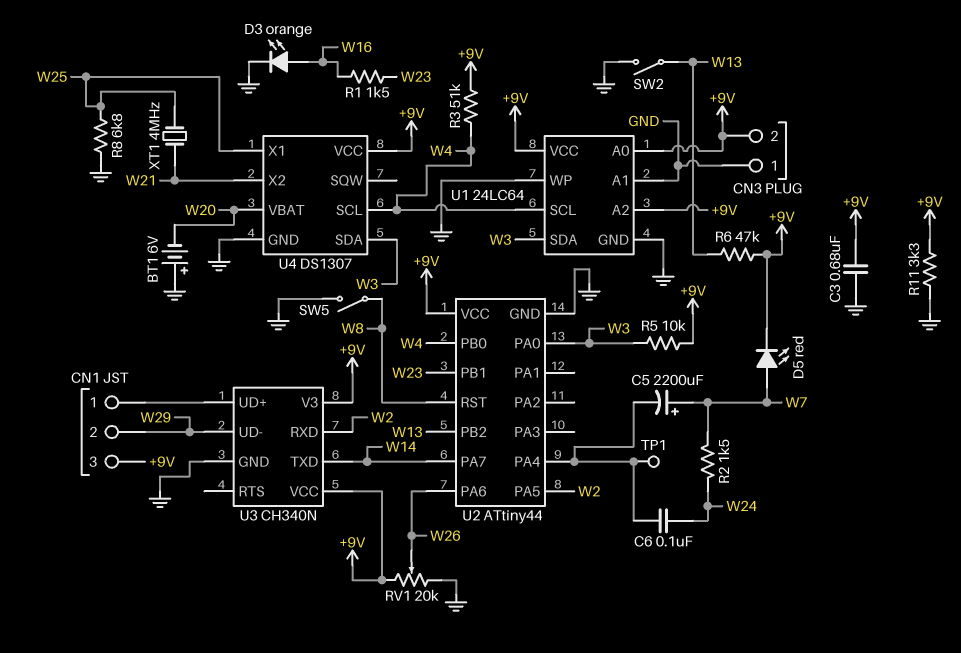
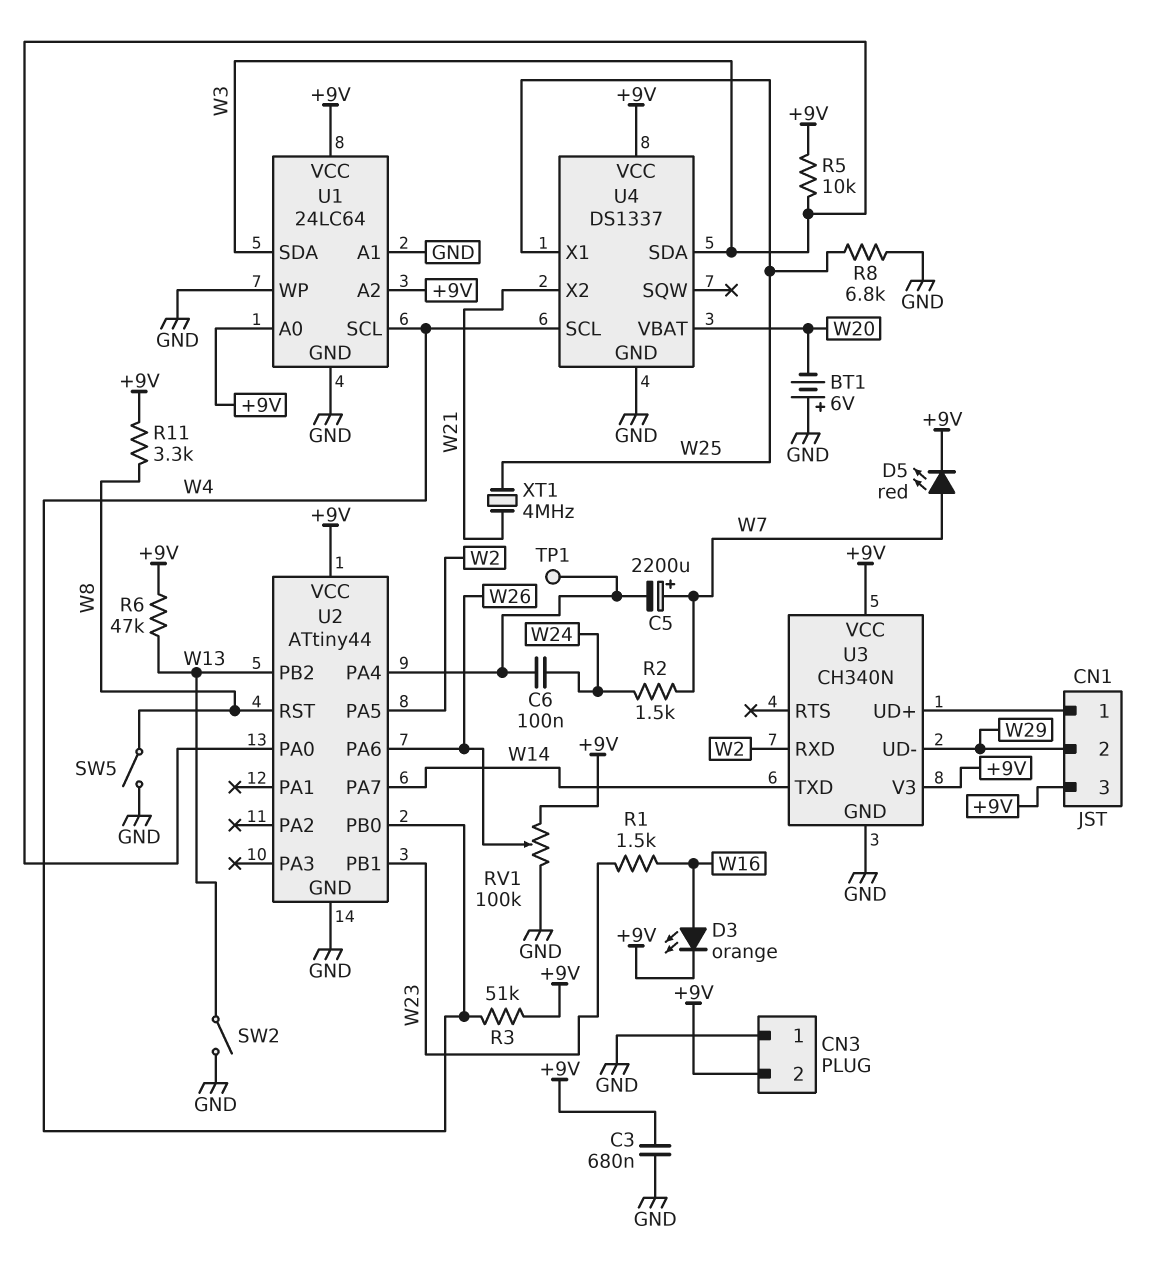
D3: LED orange (A W16, K GND) -> LED orange (A W16, K +9V)
R11: 3.3k (+9V, GND) -> 3.3k (+9V, W8)
RV1: 20k (+9V, GND, wiper W26) -> 100k (+9V, GND, wiper W26)
U4: DS1307 -> DS1337

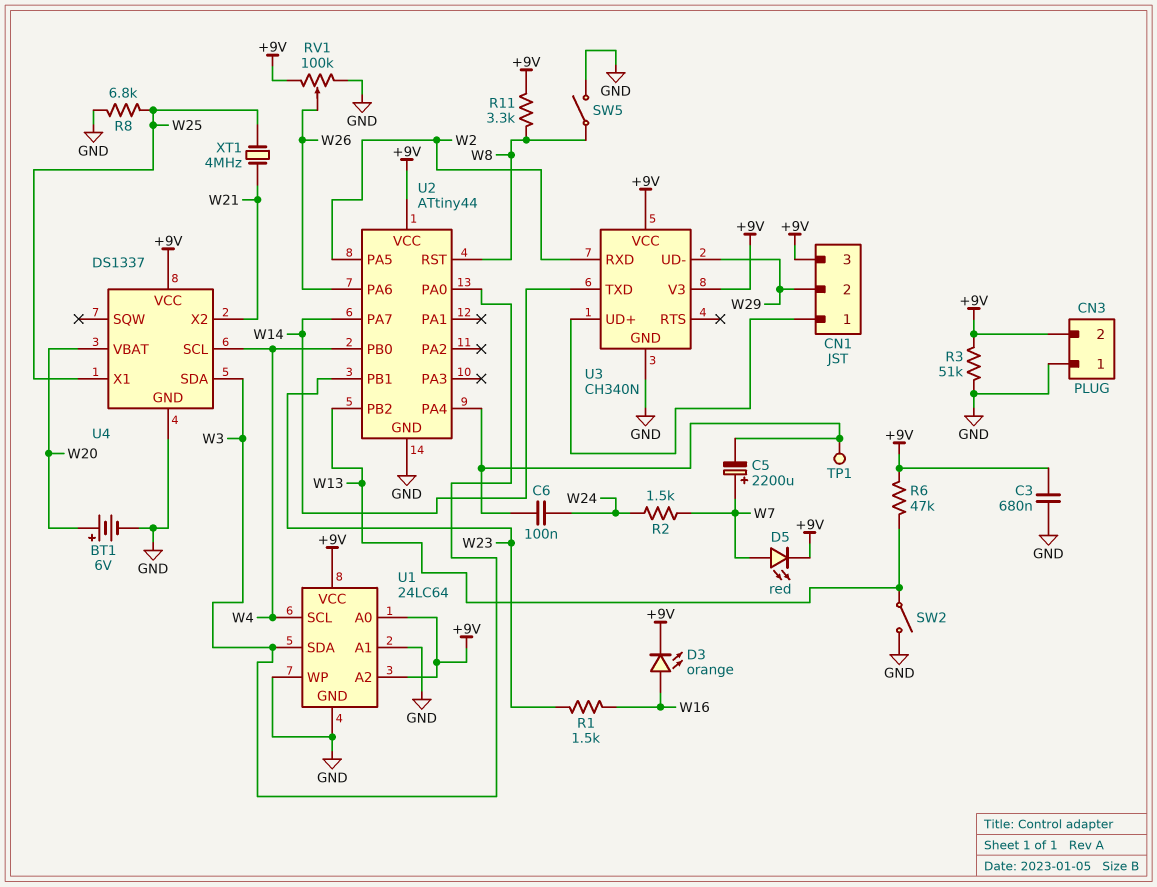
BT1: 6V (plus GND, minus W20) -> 6V (plus W20, minus GND)
R3: 51k (+9V, W4) -> 51k (+9V, GND)
R5: 10k (+9V, W3) -> none

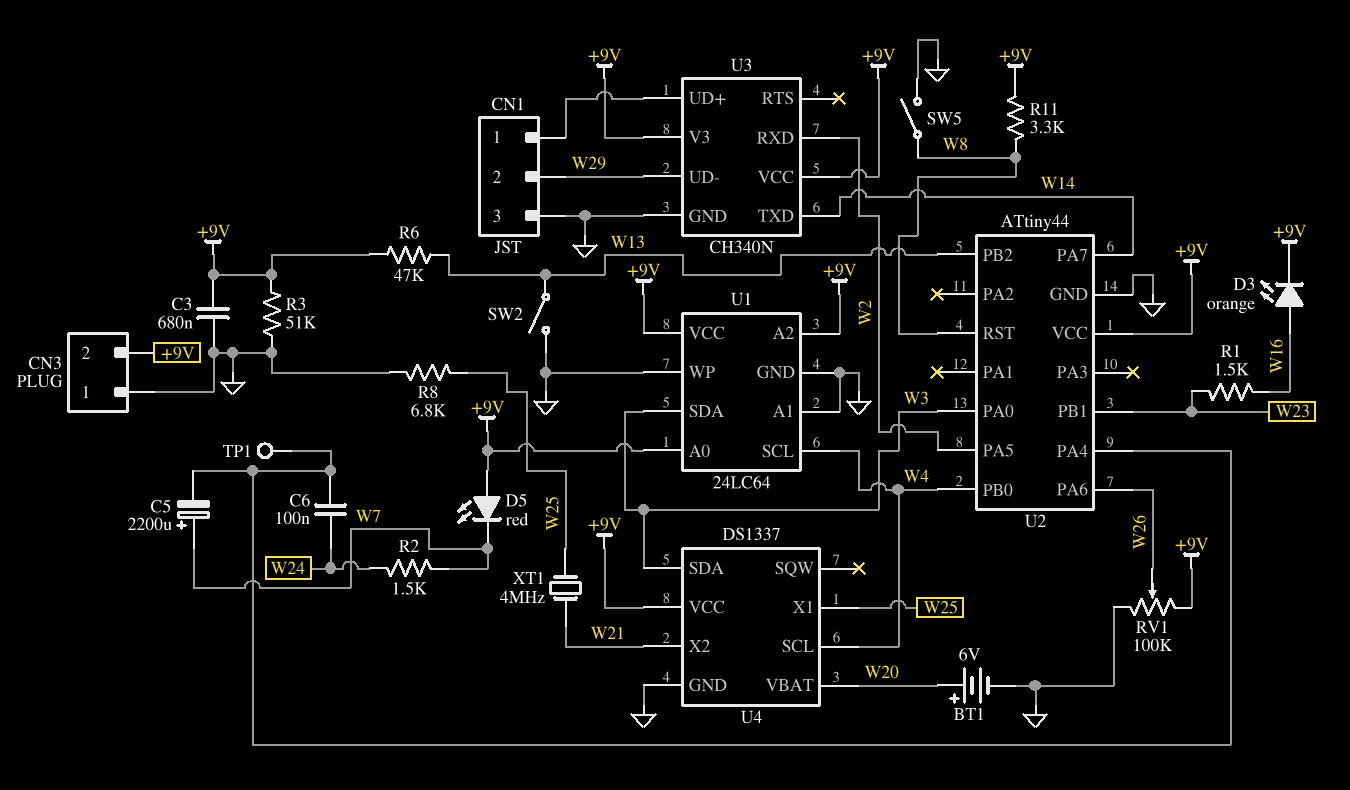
CN1 pin 3: +9V -> GND
D5: LED red (A W7, K +9V) -> LED red (A +9V, K W7)

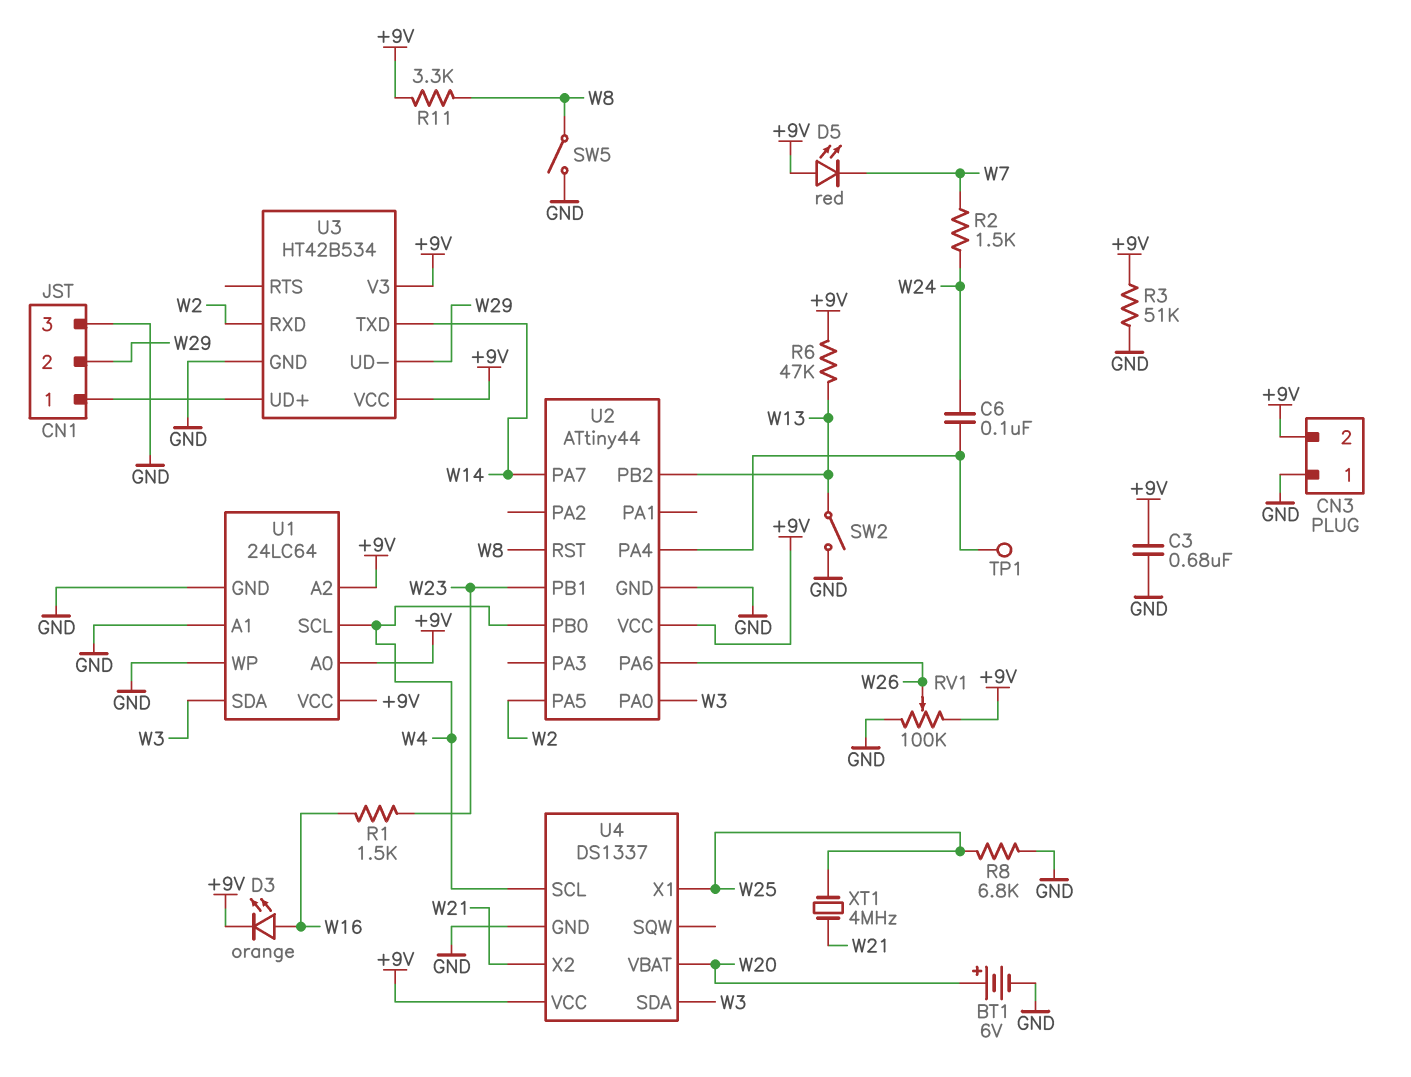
C5: 2200uF (plus W7, minus U2/PA4) -> none
U3: CH340N -> HT42B534

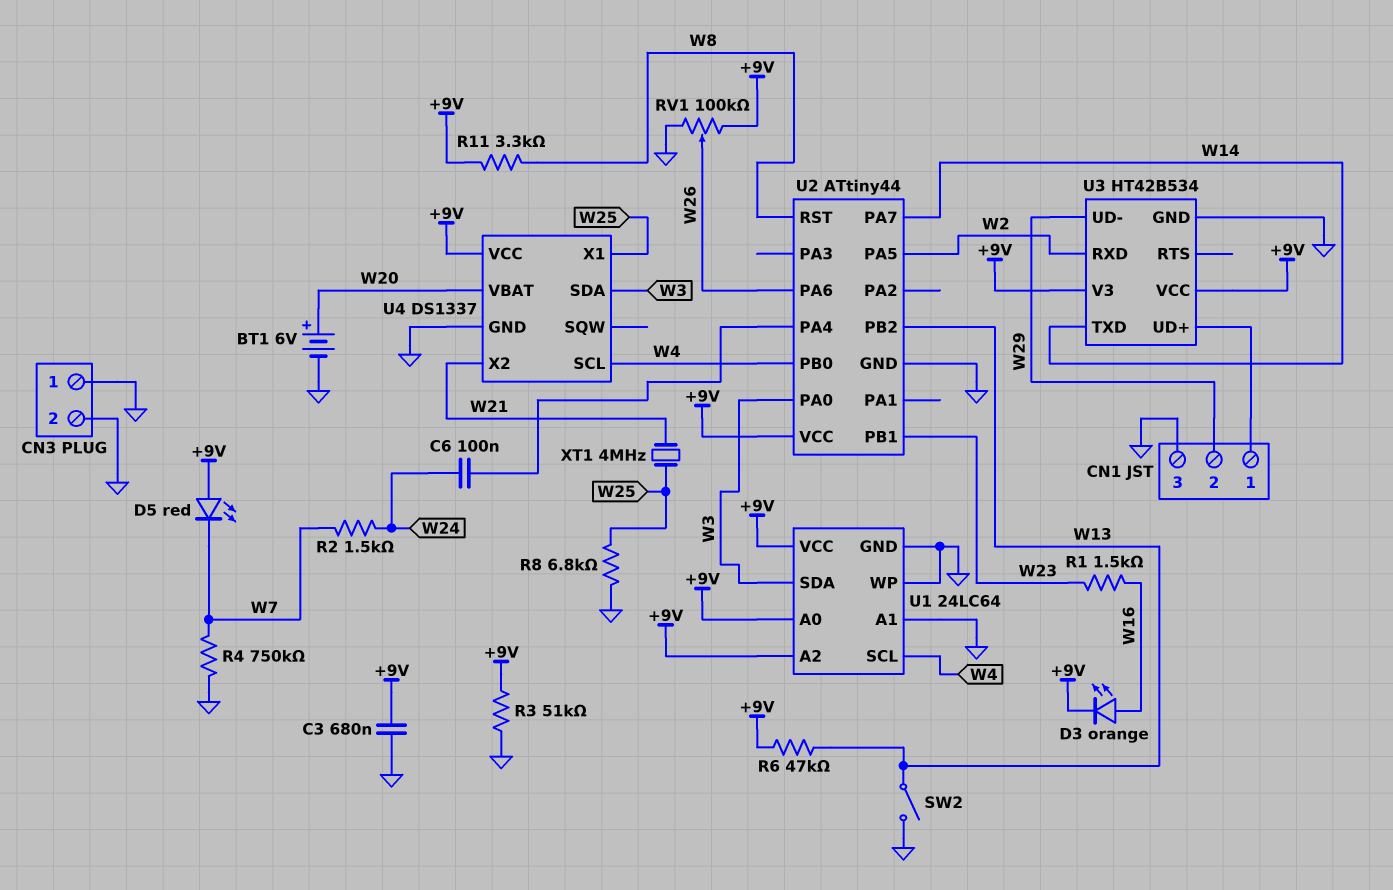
CN3 pin 2: +9V -> GND
R4: none -> 750k (GND, W7)
SW5: switch (GND, W8) -> none
TP1: test point (U2/PA4) -> none

